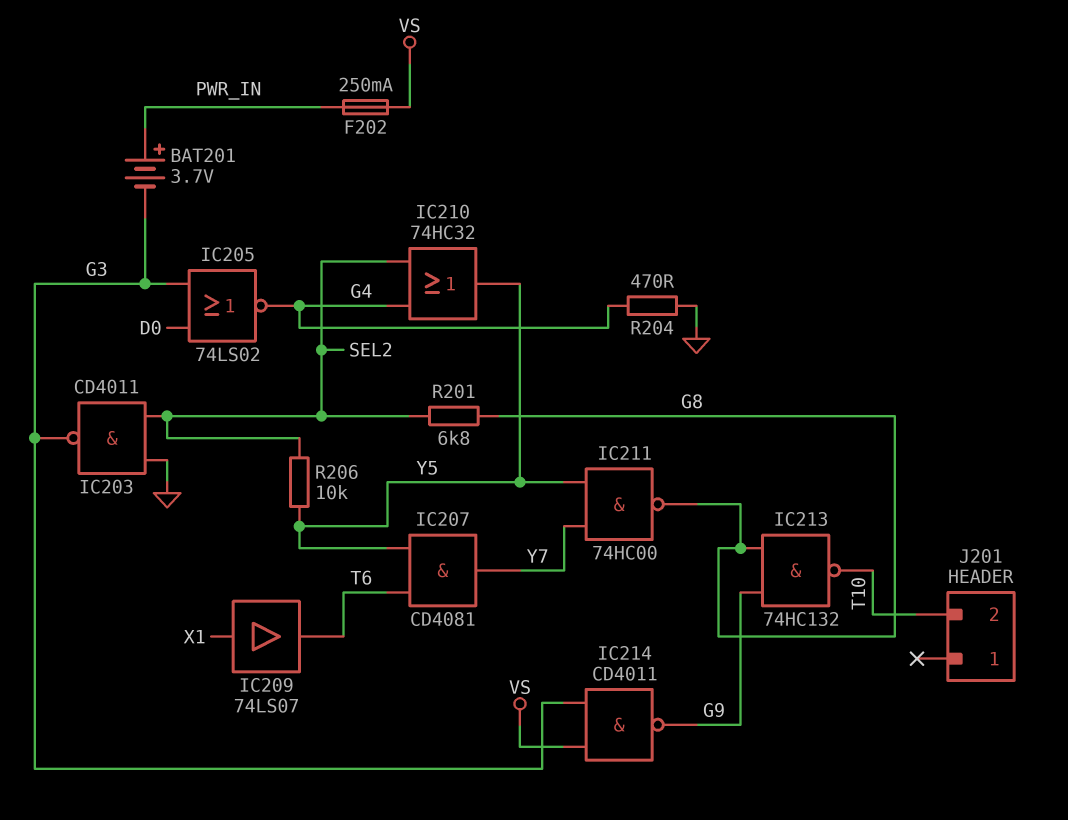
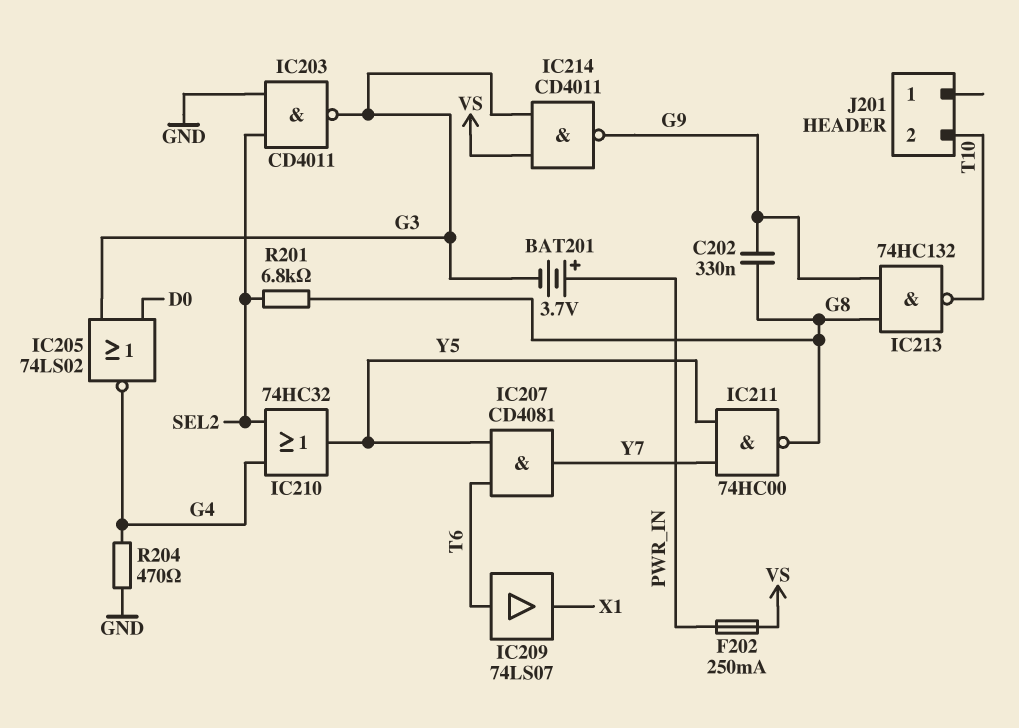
C202: none -> 330nF (G8, G9)
IC209: buffer 74LS07 (in X1, out T6) -> buffer 74LS07 (in T6, out X1)
R206: 10k (SEL2, Y5) -> none

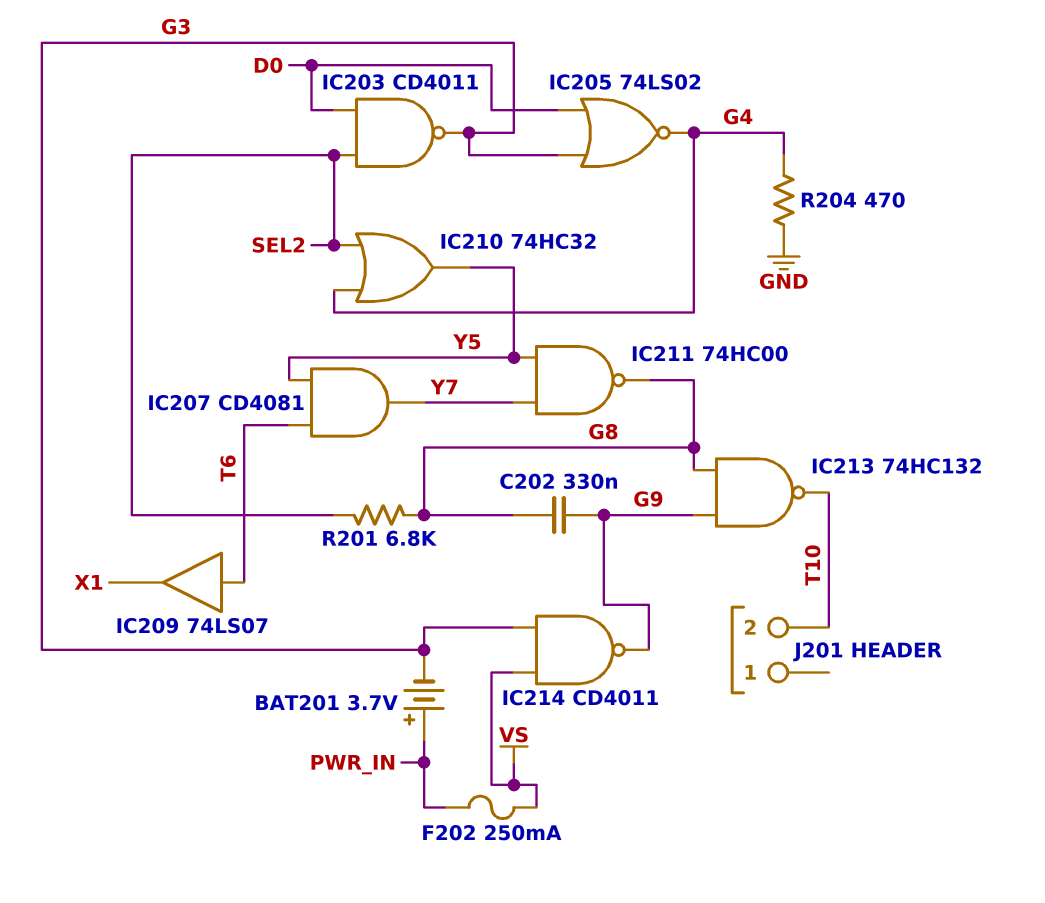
IC203: NAND CD4011 (in GND, in SEL2, out G3) -> NAND CD4011 (in D0, in SEL2, out G3)

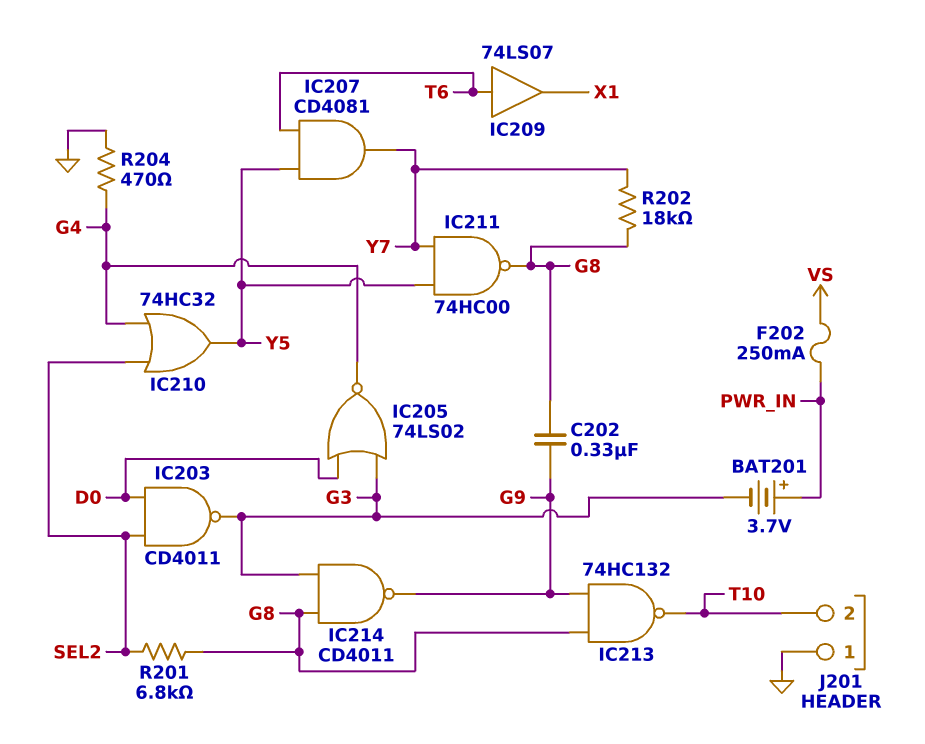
IC214: NAND CD4011 (in G3, in VS, out G9) -> NAND CD4011 (in G3, in G8, out G9)
J201 pin 1: none -> GND
R202: none -> 18k (G8, Y7)

